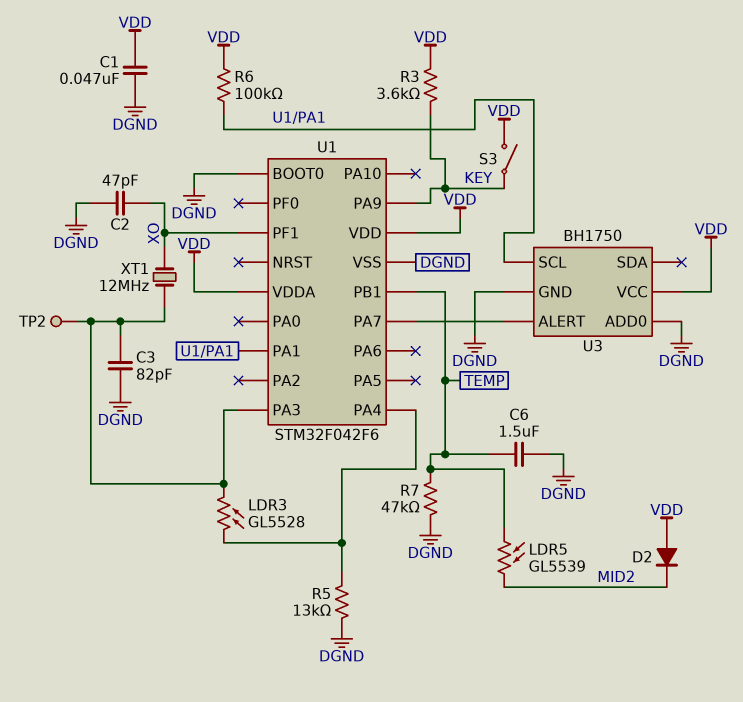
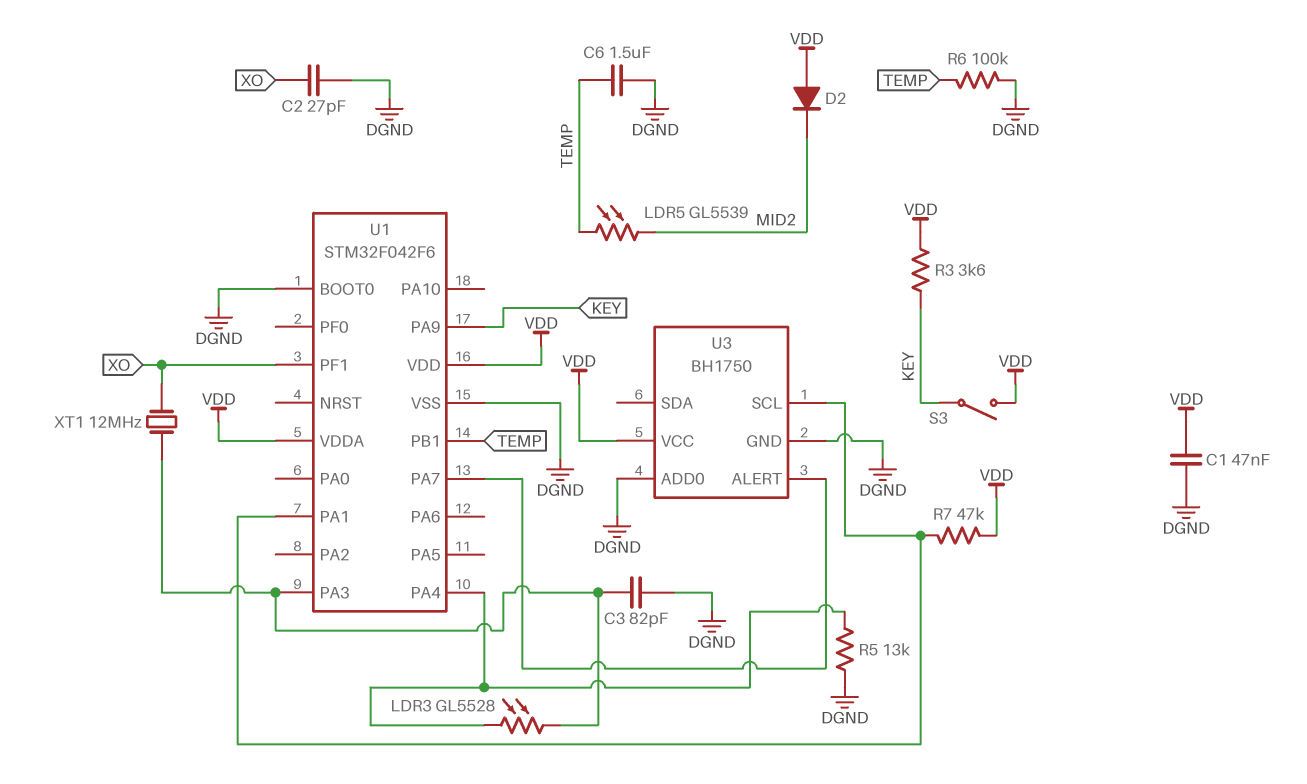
C2: 47pF (DGND, XO) -> 27pF (DGND, XO)
R6: 100k (U1/PA1, VDD) -> 100k (DGND, TEMP)
R7: 47k (DGND, TEMP) -> 47k (U1/PA1, VDD)
TP2: test point (U1/PA3) -> none

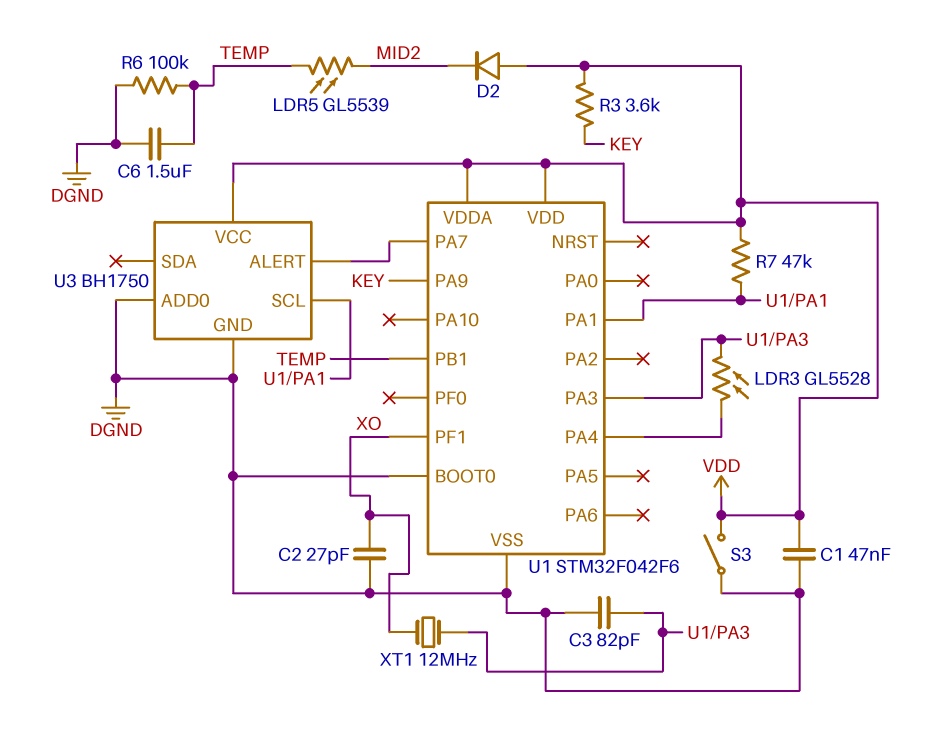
R5: 13k (DGND, U1/PA4) -> none
S3: switch (KEY, VDD) -> switch (DGND, VDD)

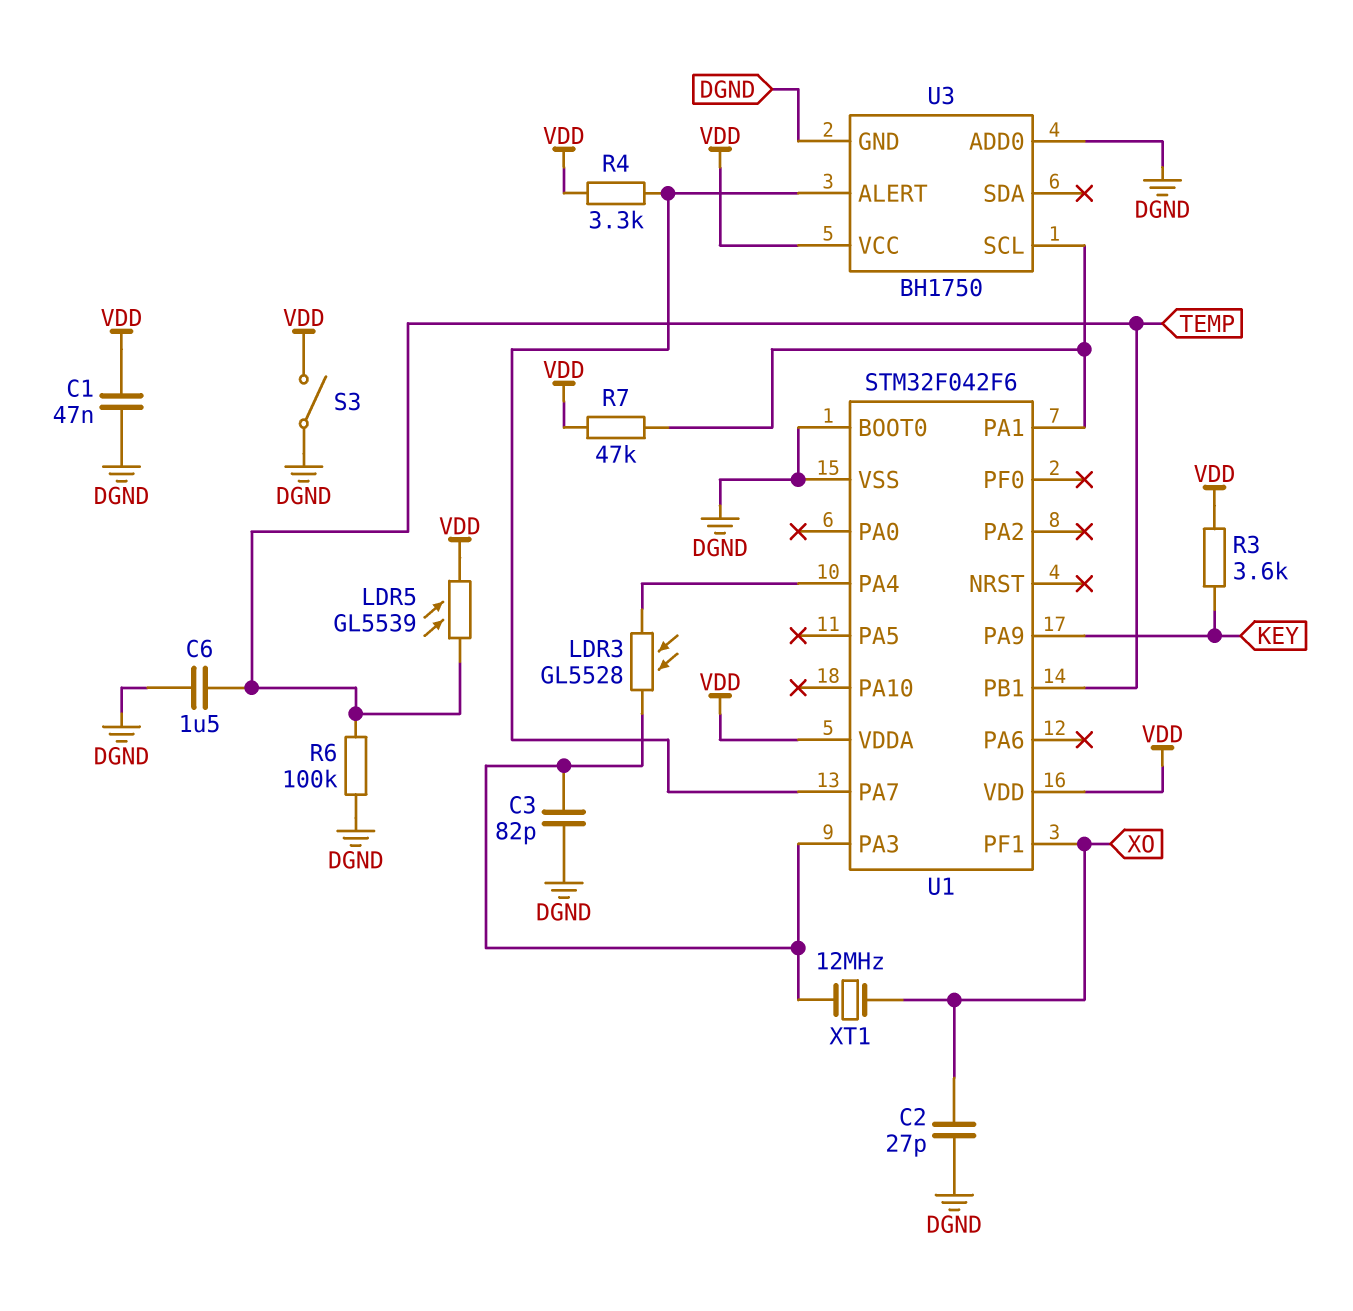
D2: diode (A VDD, K MID2) -> none
LDR5: GL5539 (MID2, TEMP) -> GL5539 (TEMP, VDD)
R4: none -> 3.3k (U1/PA7, VDD)

